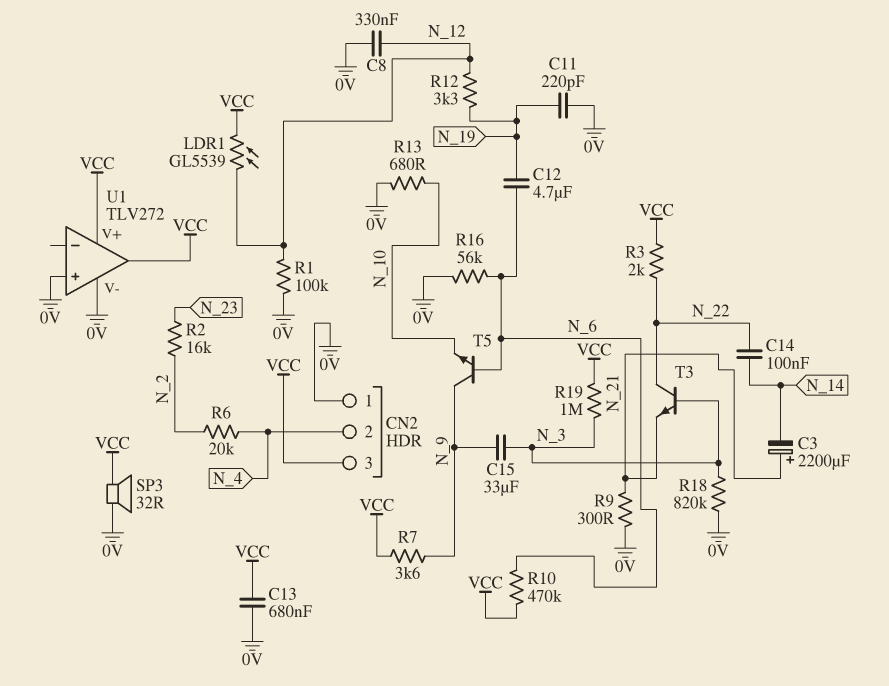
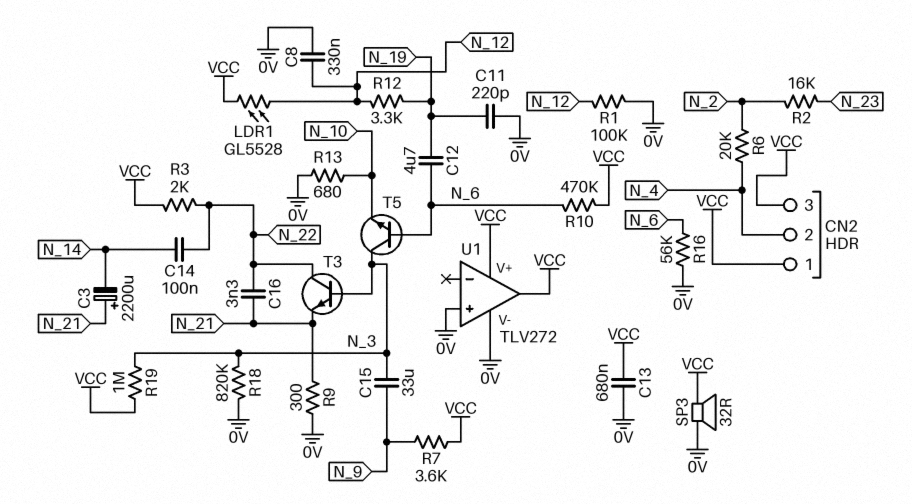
C16: none -> 3.3nF (N_21, N_22)
CN2 pin 1: 0V -> VCC
LDR1: GL5539 (N_12, VCC) -> GL5528 (N_12, VCC)
T5: NPN (B N_6, C N_9, E N_10) -> NPN (B N_6, C N_3, E N_10)

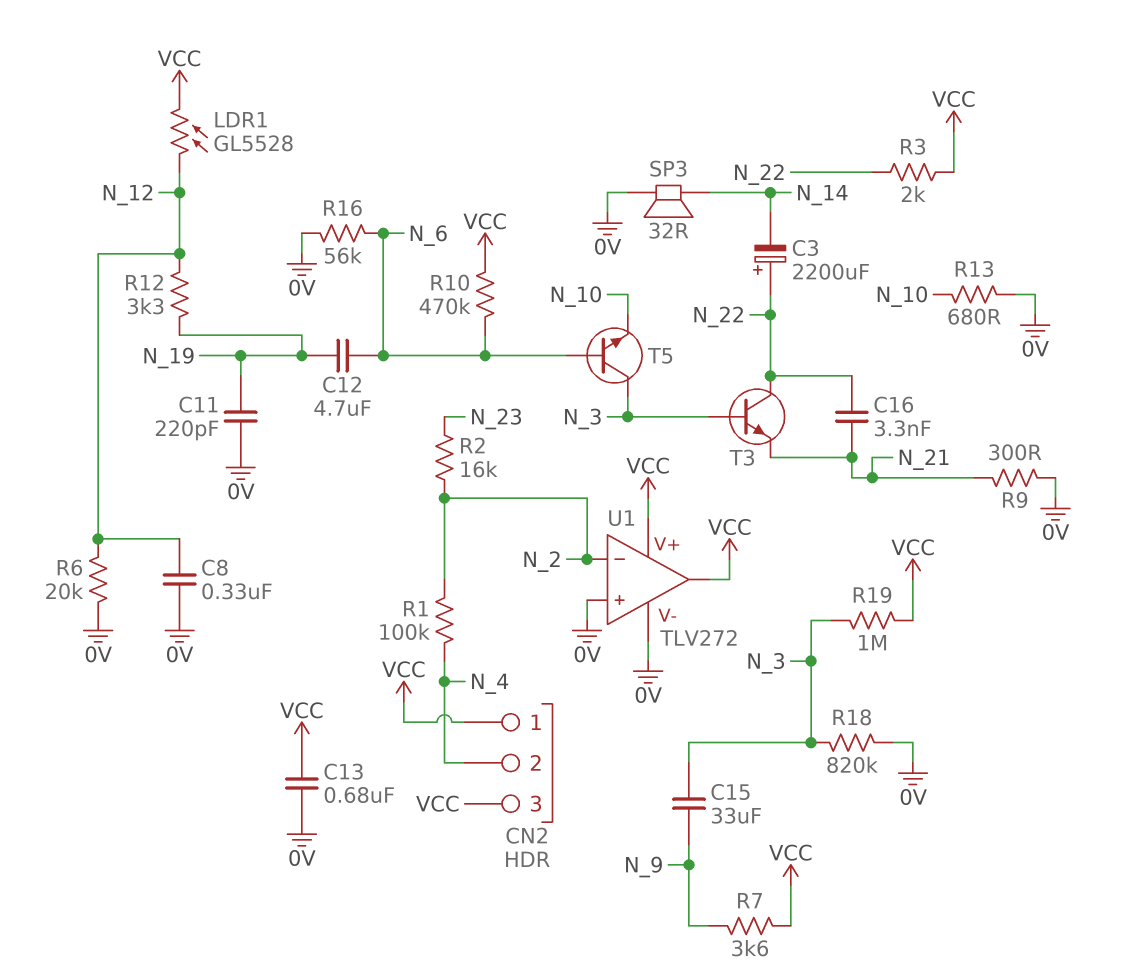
C3: 2200uF (plus N_21, minus N_14) -> 2200uF (plus N_22, minus N_14)
C14: 100nF (N_14, N_22) -> none
R1: 100k (0V, N_12) -> 100k (N_2, N_4)
R6: 20k (N_2, N_4) -> 20k (0V, N_12)
SP3: speaker 32R (0V, VCC) -> speaker 32R (0V, N_14)
U1 pin in-: none -> N_2

